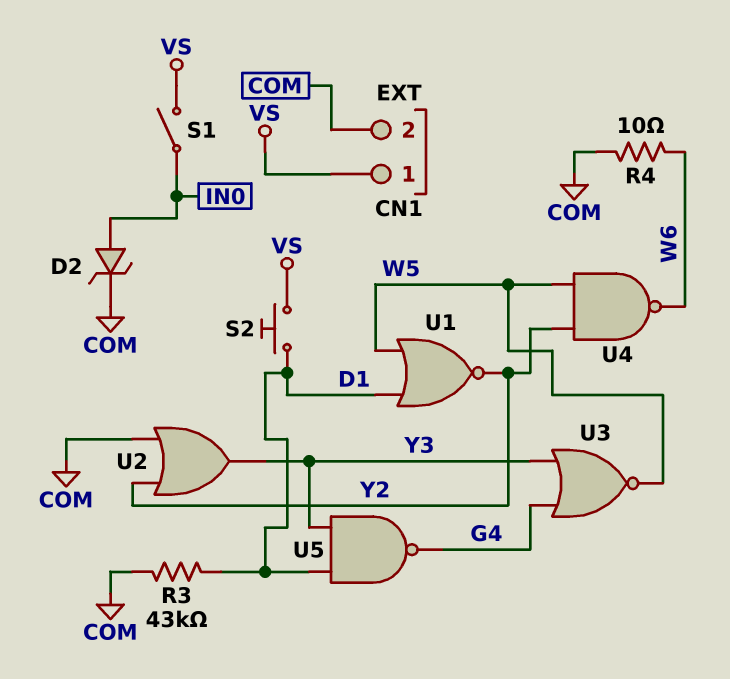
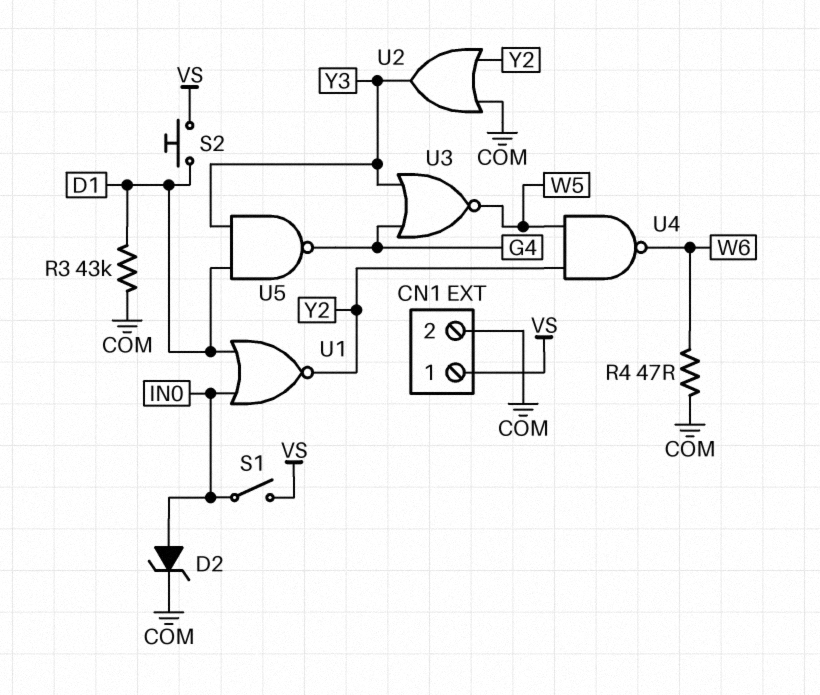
R4: 10 (COM, W6) -> 47 (COM, W6)
U1: NOR (in D1, in W5, out Y2) -> NOR (in D1, in IN0, out Y2)

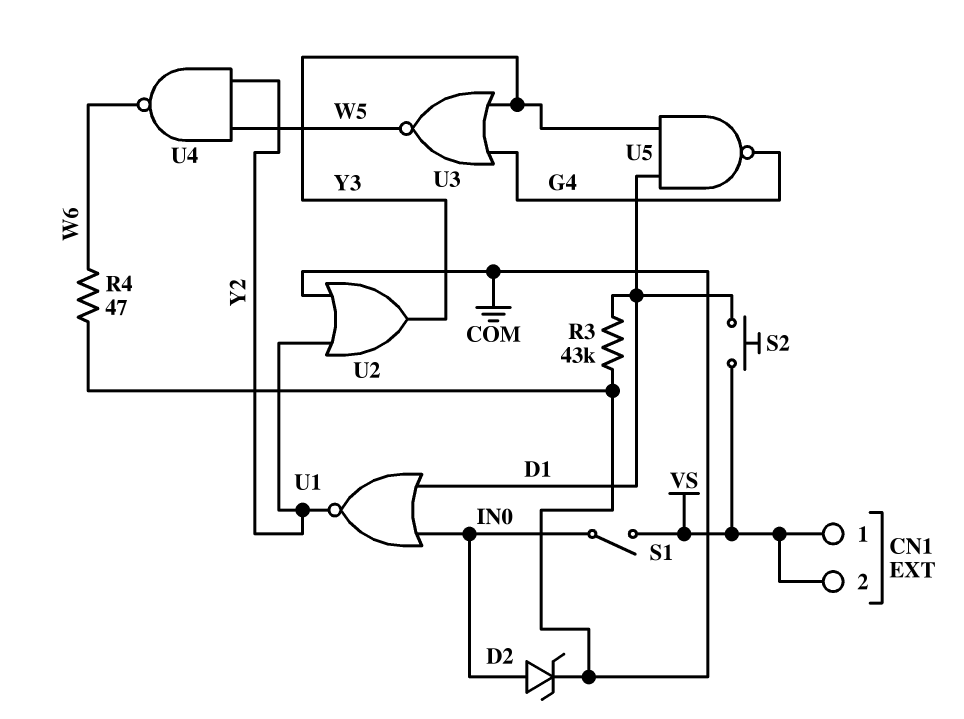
CN1 pin 2: COM -> VS

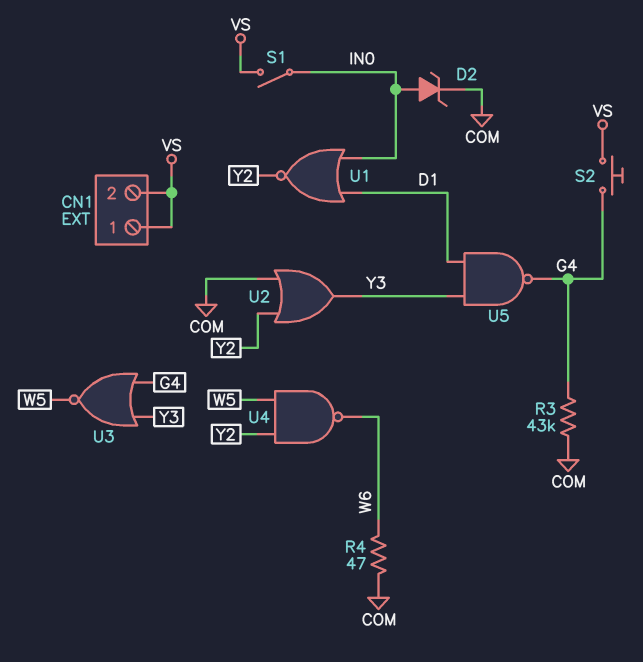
R3: 43k (COM, D1) -> 43k (COM, G4)
S2: button (D1, VS) -> button (G4, VS)

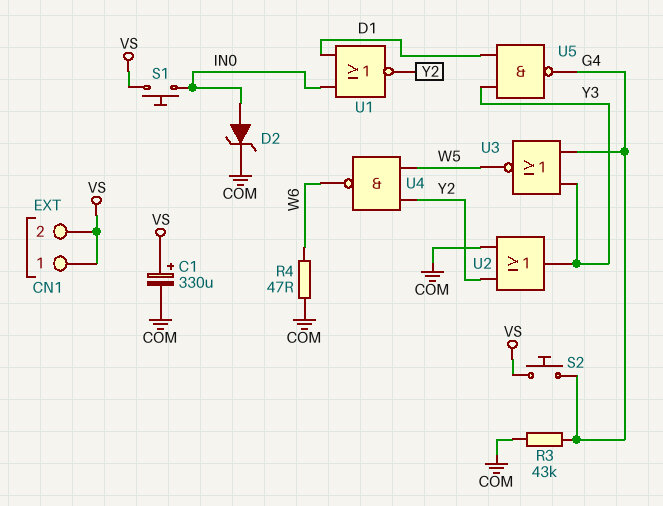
C1: none -> 330uF (plus VS, minus COM)
S1: switch (IN0, VS) -> button (IN0, VS)

